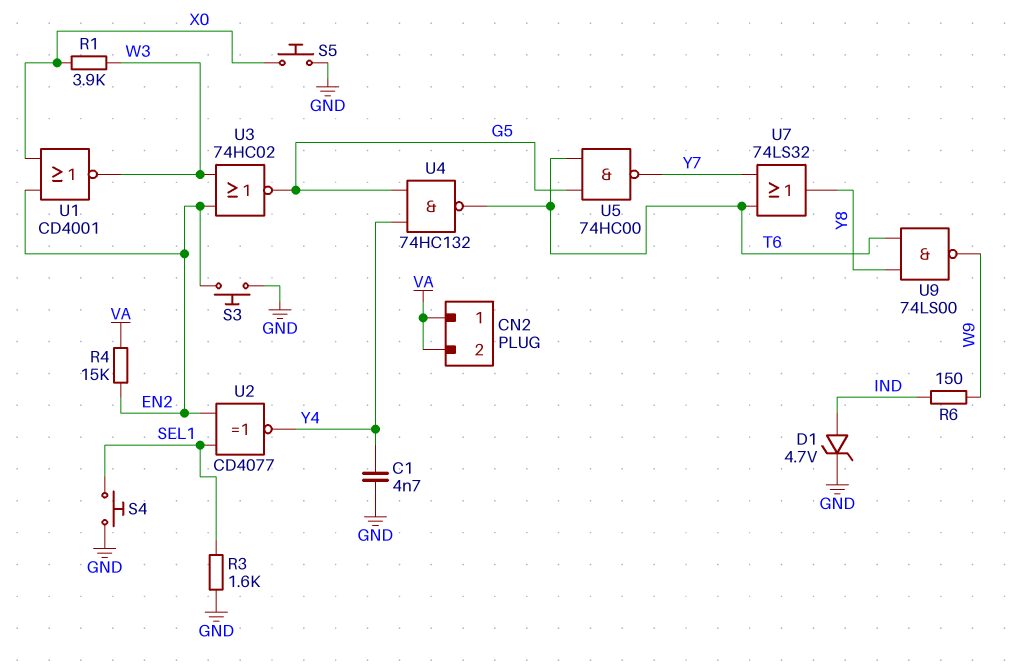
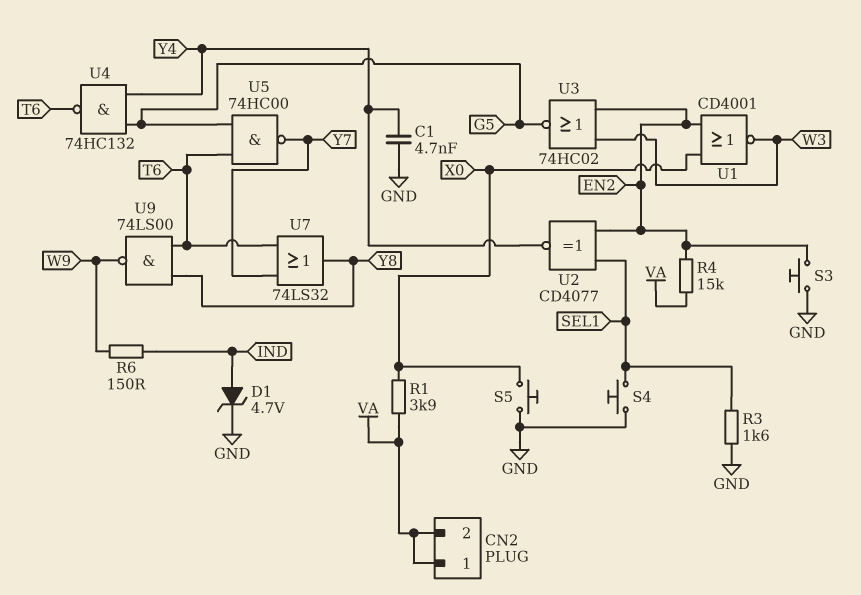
R1: 3.9k (W3, X0) -> 3.9k (VA, X0)

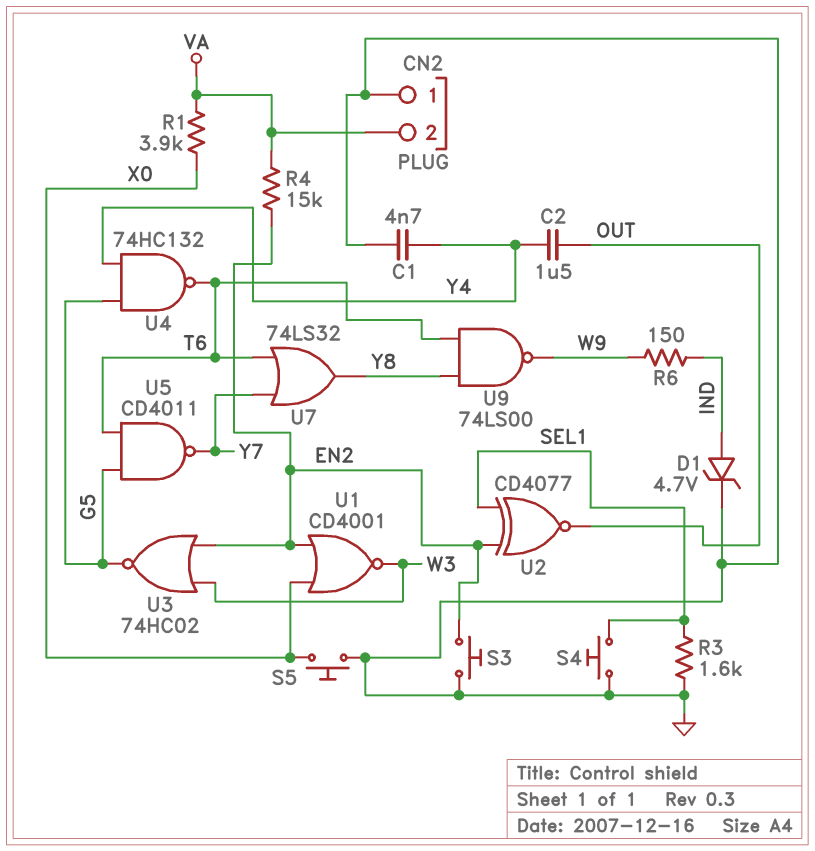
C2: none -> 1.5uF (OUT, Y4)
CN2 pin 1: VA -> GND
U2: XNOR CD4077 (in EN2, in SEL1, out Y4) -> XNOR CD4077 (in EN2, in SEL1, out OUT)
U5: NAND 74HC00 (in G5, in T6, out Y7) -> NAND CD4011 (in G5, in T6, out Y7)

